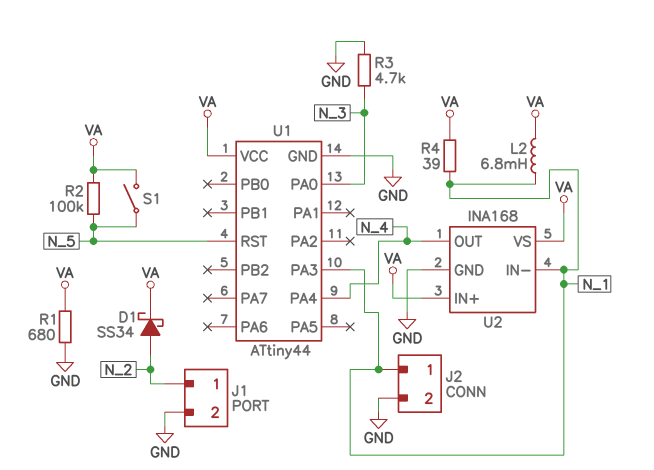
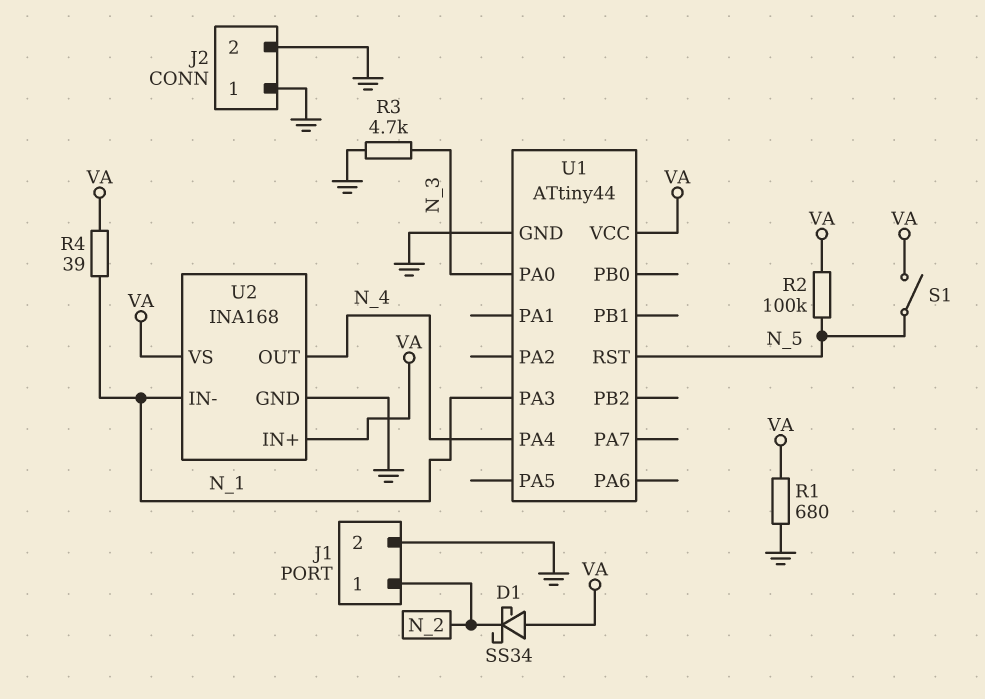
D1: schottky SS34 (A N_2, K VA) -> schottky SS34 (A VA, K N_2)
J2 pin 1: N_1 -> GND
L2: 6.8mH (N_1, VA) -> none

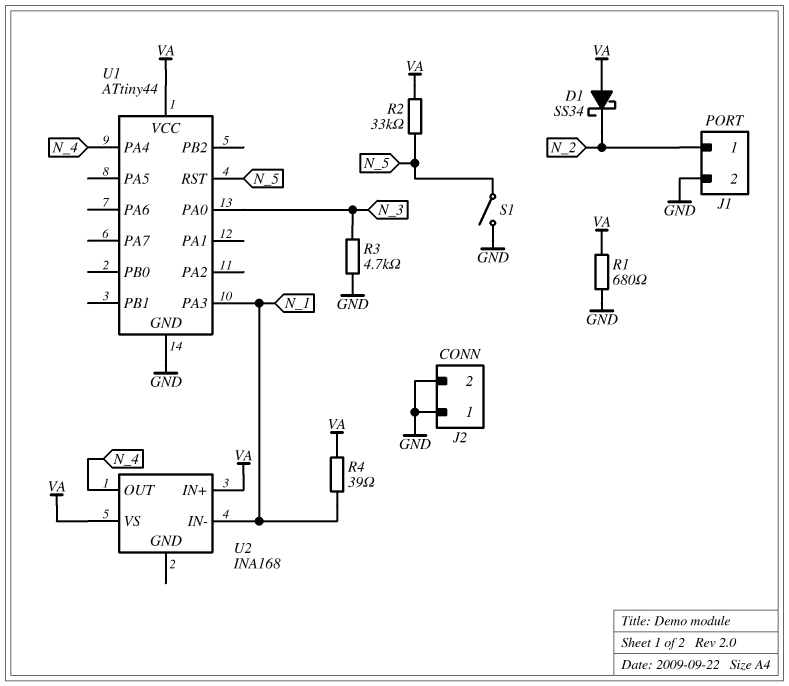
R2: 100k (N_5, VA) -> 33k (N_5, VA)
S1: switch (N_5, VA) -> switch (GND, N_5)
U2 pin GND: GND -> none

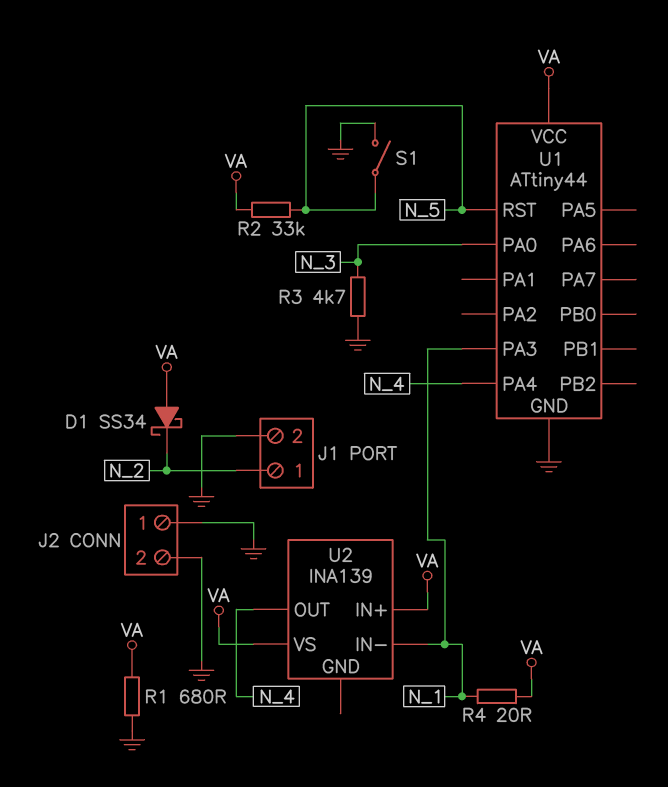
R4: 39 (N_1, VA) -> 20 (N_1, VA)
U2: INA168 -> INA139

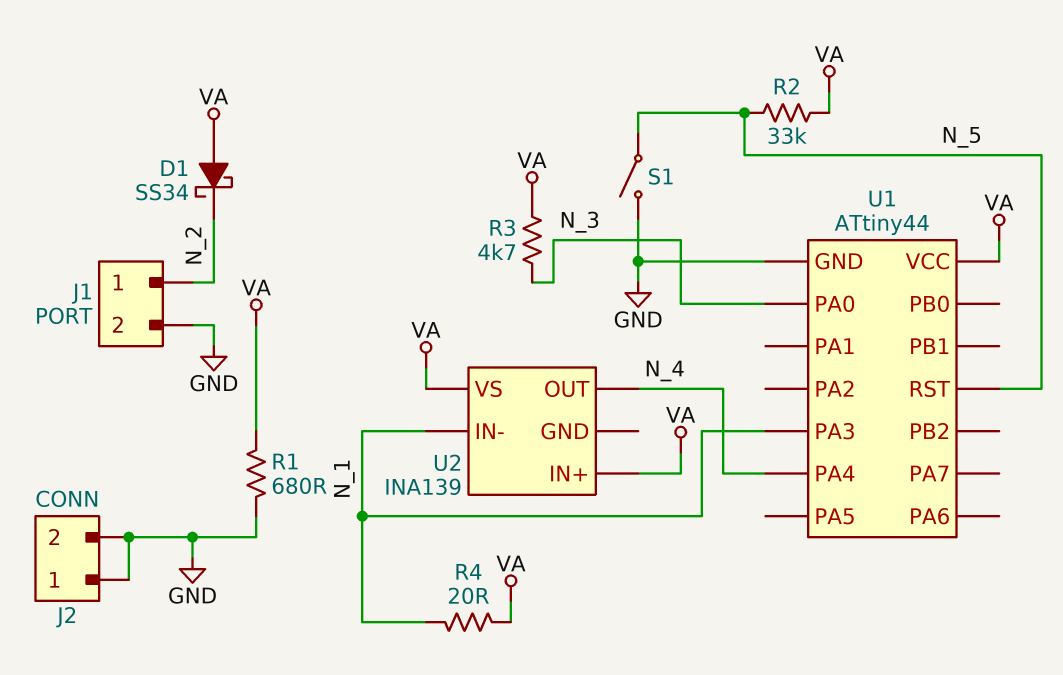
R3: 4.7k (GND, N_3) -> 4.7k (N_3, VA)

